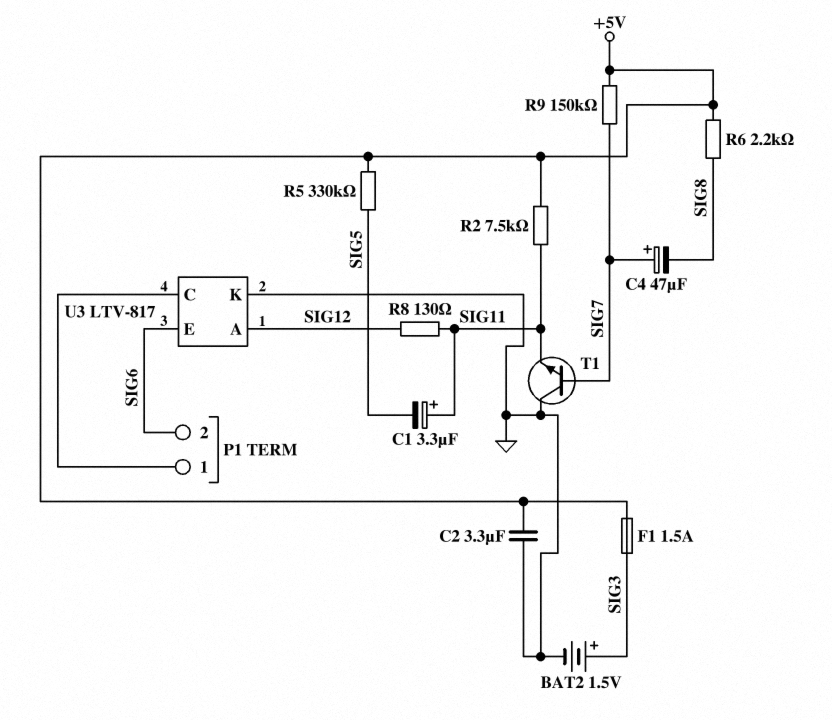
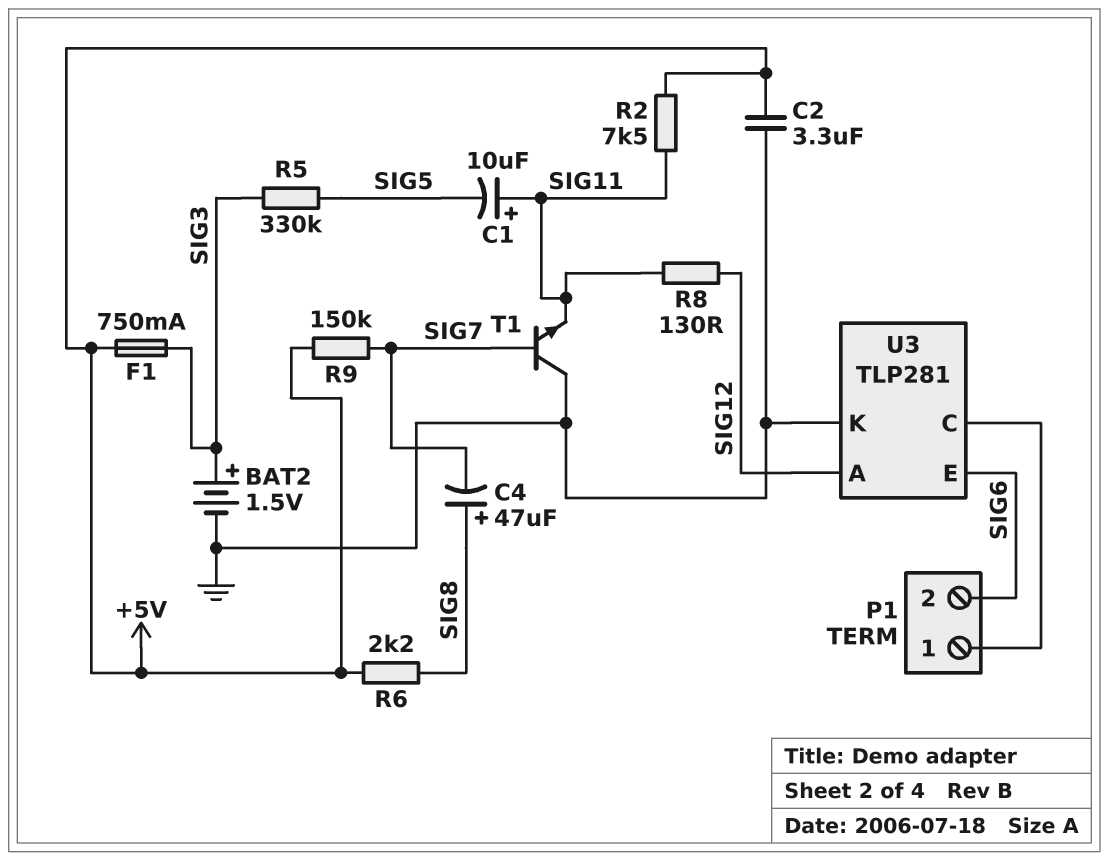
C1: 3.3uF (plus SIG11, minus SIG5) -> 10uF (plus SIG11, minus SIG5)
C4: 47uF (plus SIG7, minus SIG8) -> 47uF (plus SIG8, minus SIG7)
F1: 1.5A (+5V, SIG3) -> 750mA (+5V, SIG3)
R5: 330k (+5V, SIG5) -> 330k (SIG3, SIG5)
U3: LTV-817 -> TLP281

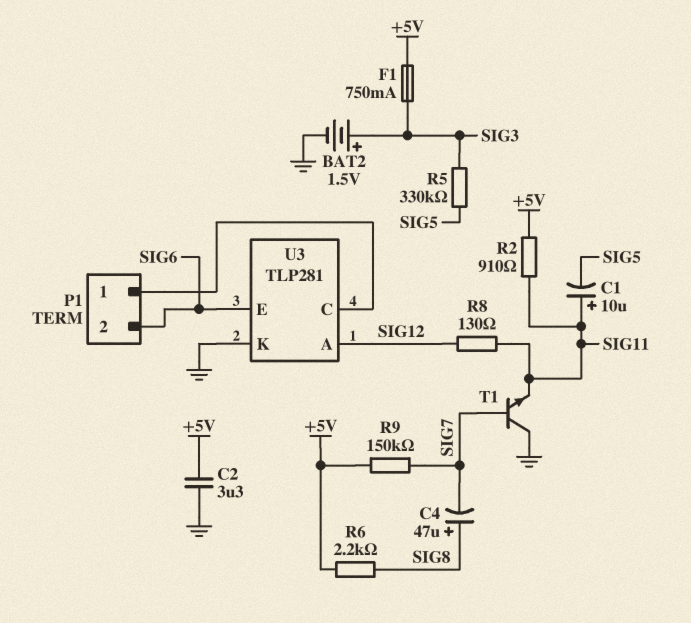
R2: 7.5k (+5V, SIG11) -> 910 (+5V, SIG11)

